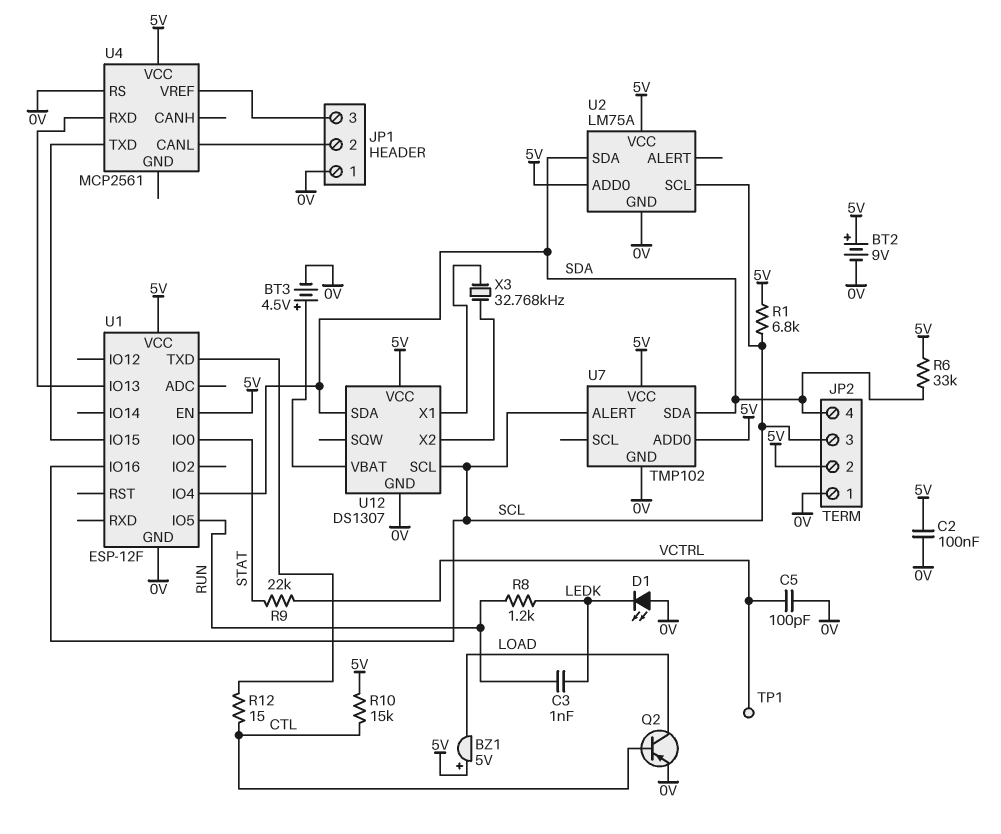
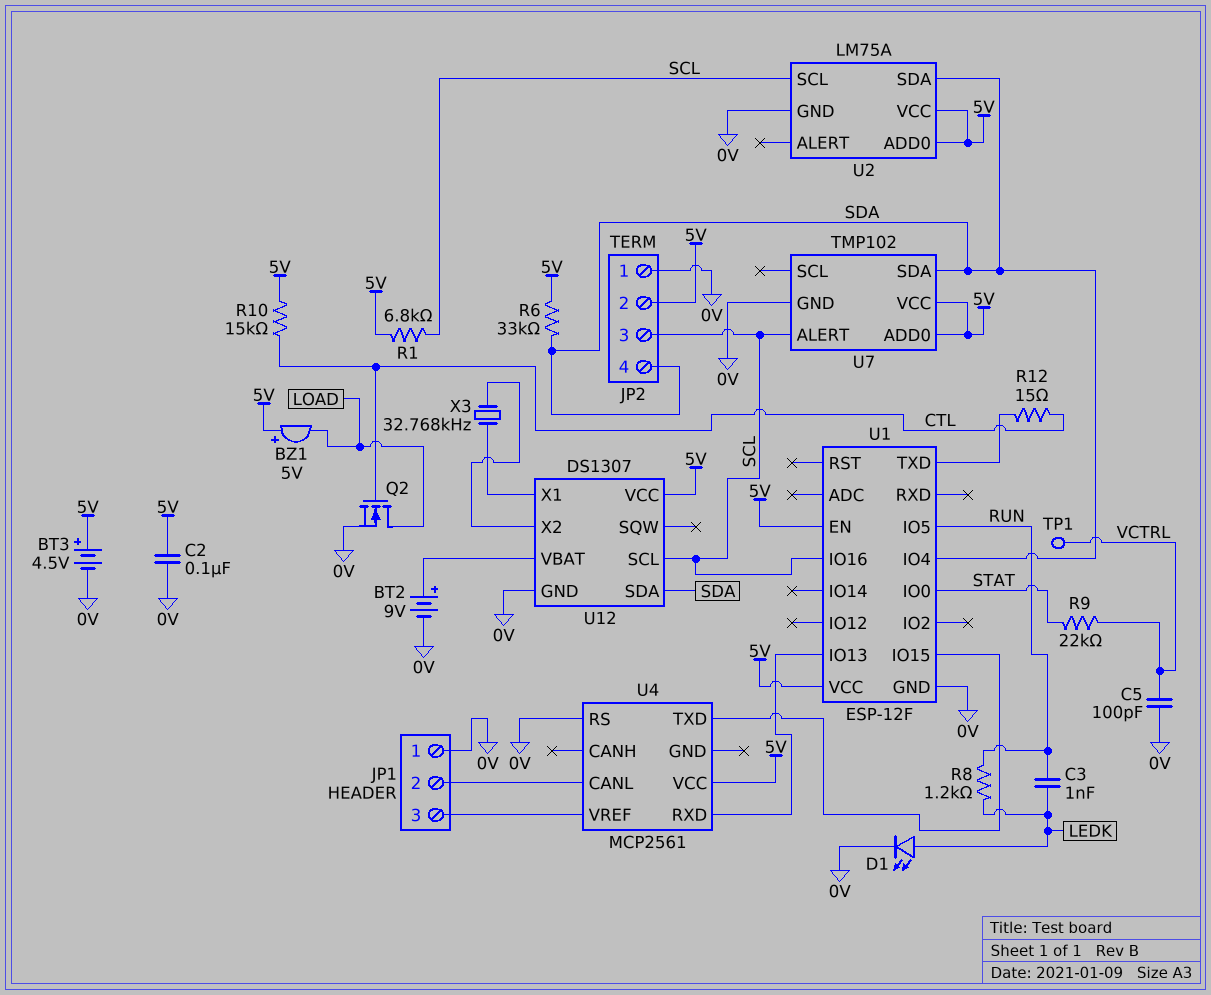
BT2: 9V (plus 5V, minus 0V) -> 9V (plus U12/VBAT, minus 0V)
BT3: 4.5V (plus U12/VBAT, minus 0V) -> 4.5V (plus 5V, minus 0V)
D1: LED (A 0V, K LEDK) -> LED (A LEDK, K 0V)
Q2: PNP (B CTL, C LOAD, E 0V) -> NMOS (G CTL, D LOAD, S 0V)

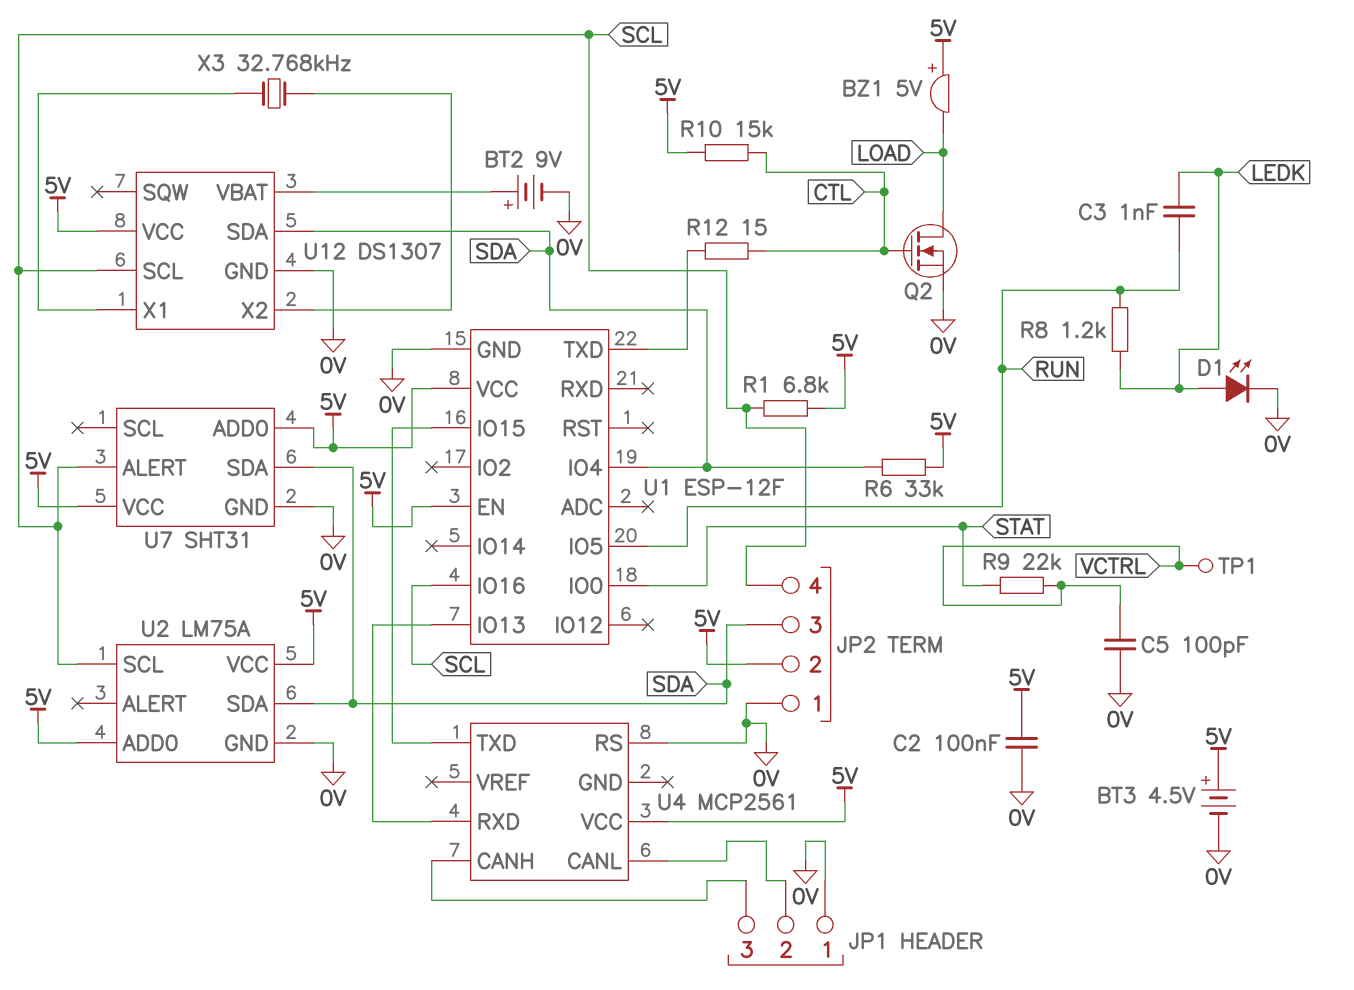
JP2 pin 3: SCL -> SDA
JP2 pin 4: SDA -> SCL
U4 pin CANH: none -> JP1/3
U4 pin VREF: JP1/3 -> none
U7: TMP102 -> SHT31

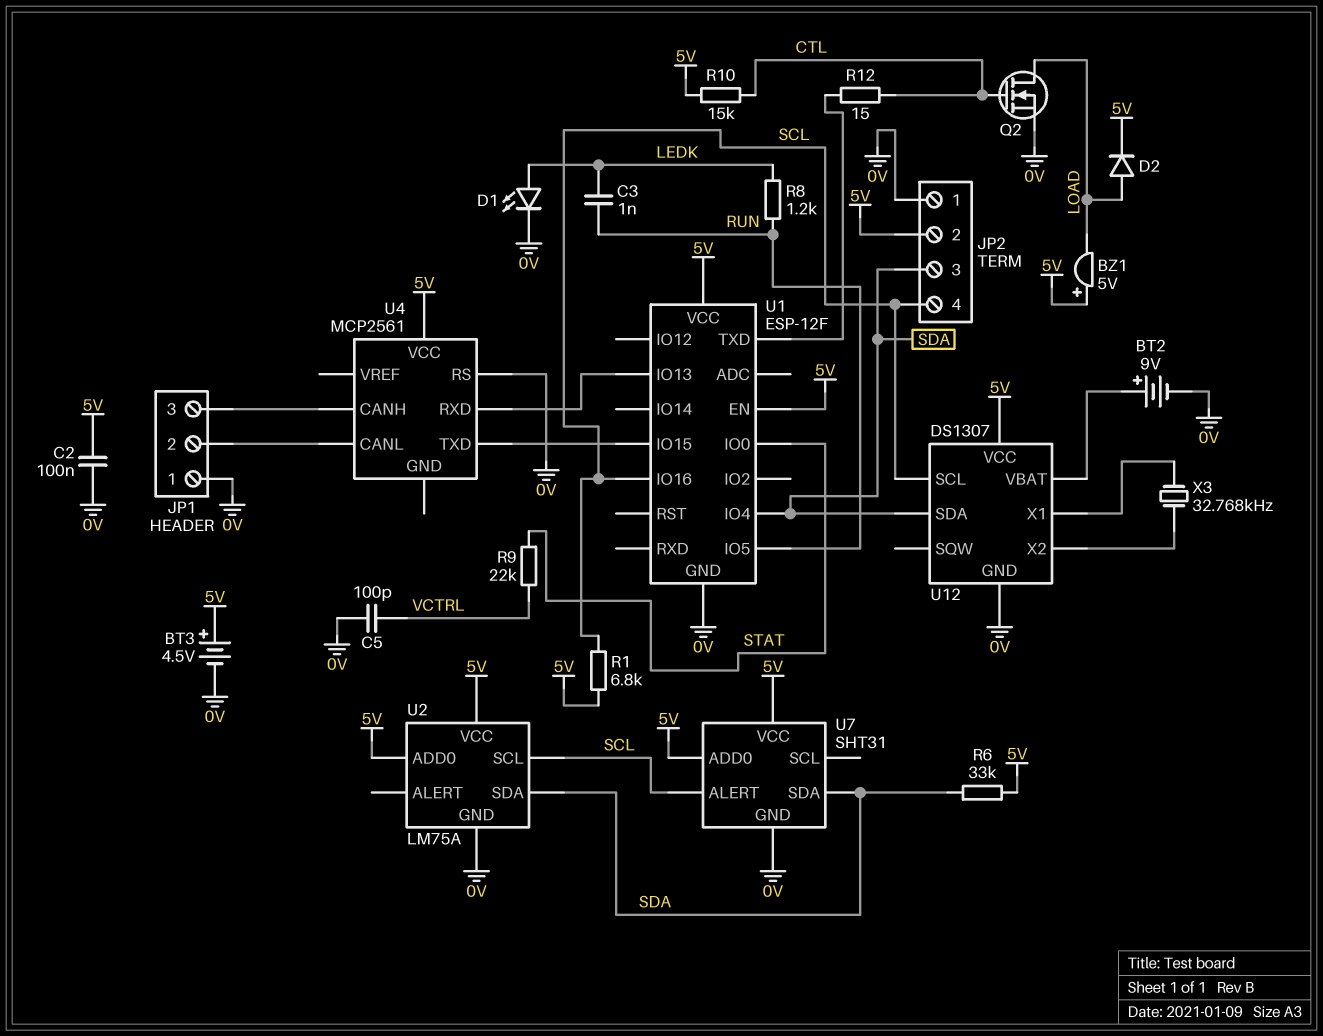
D2: none -> diode (A LOAD, K 5V)
TP1: test point (VCTRL) -> none

